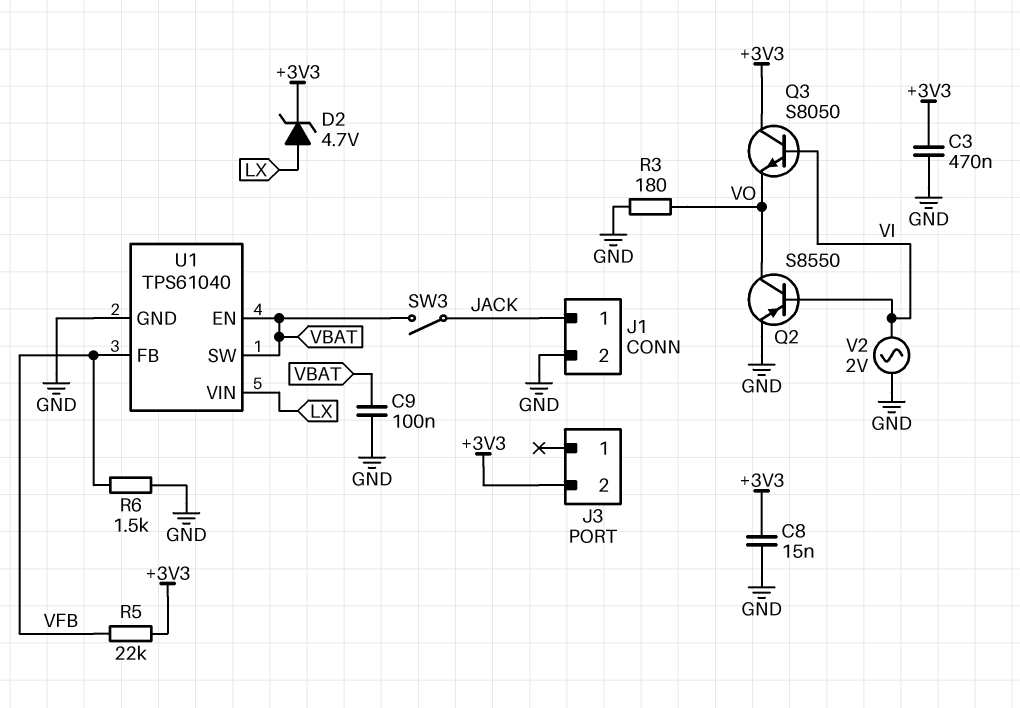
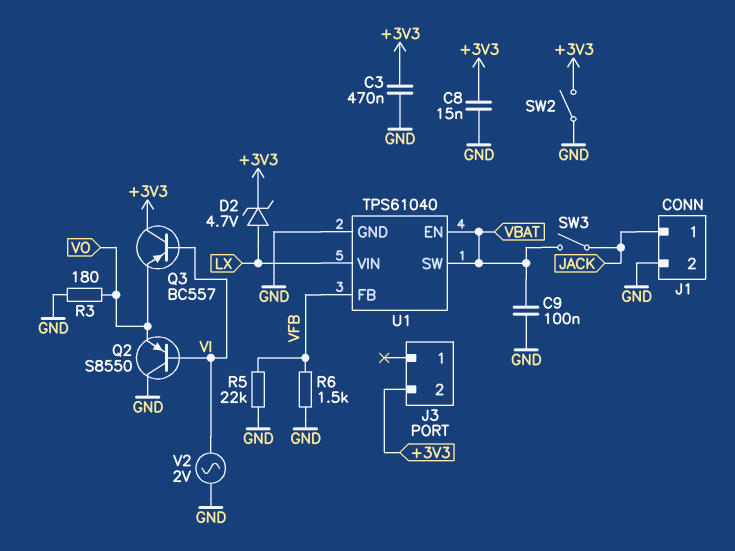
Q2: PNP S8550 (B VI, C VO, E GND) -> PNP S8550 (B VI, C GND, E VO)
Q3: NPN S8050 (B VI, C +3V3, E VO) -> PNP BC557 (B VI, C +3V3, E VO)
R5: 22k (+3V3, VFB) -> 22k (GND, VFB)
SW2: none -> switch (+3V3, GND)

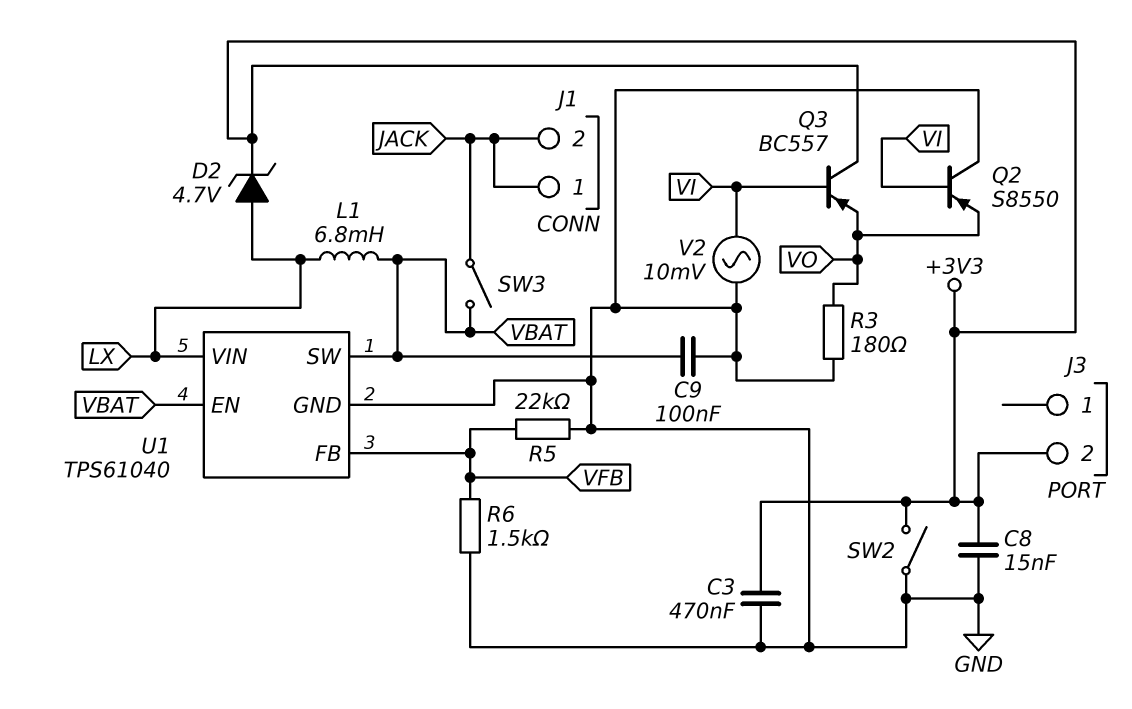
J1 pin 2: GND -> JACK
L1: none -> 6.8mH (LX, VBAT)
V2: AC 2V (GND, VI) -> AC 10mV (GND, VI)

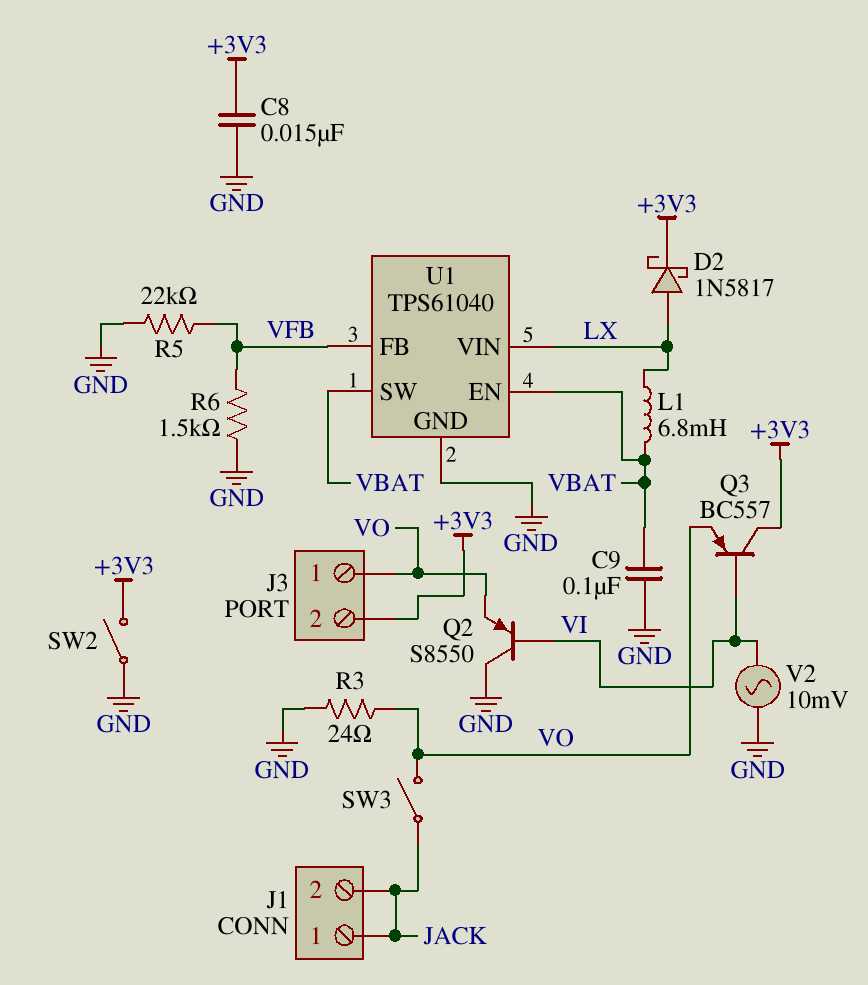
C3: 470nF (+3V3, GND) -> none
D2: zener 4.7V (A LX, K +3V3) -> schottky 1N5817 (A LX, K +3V3)
J3 pin 1: none -> VO
R3: 180 (GND, VO) -> 24 (GND, VO)
SW3: switch (JACK, VBAT) -> switch (JACK, VO)

